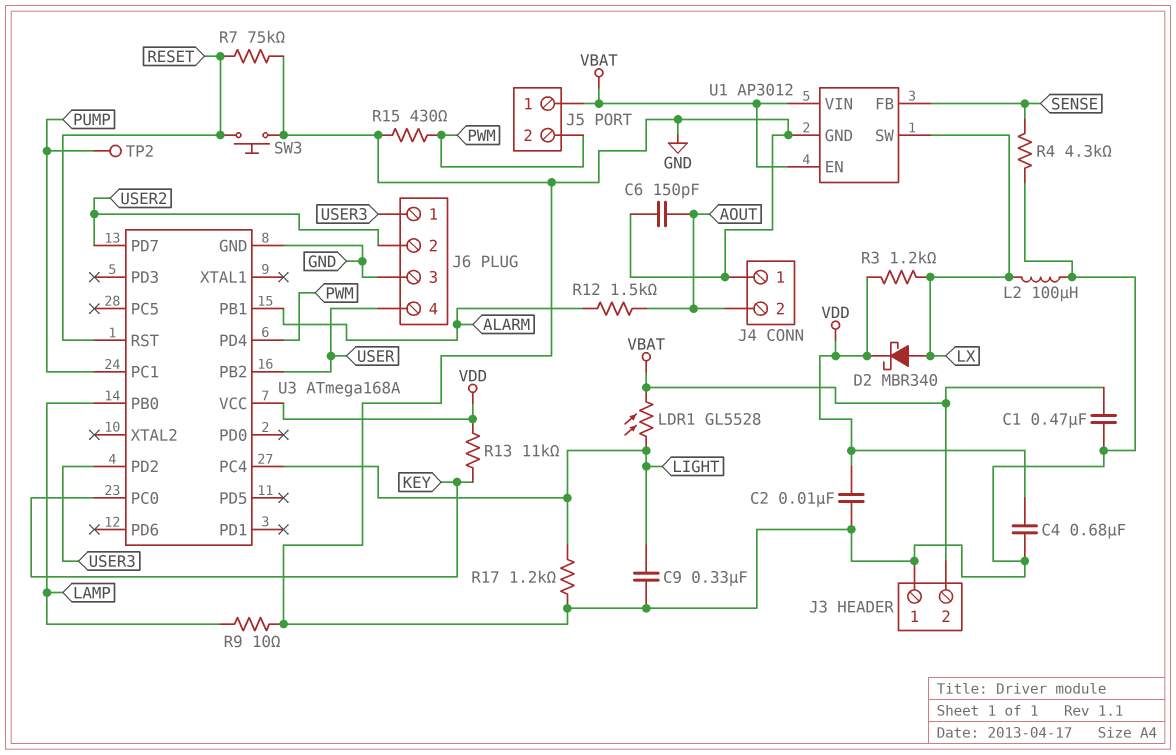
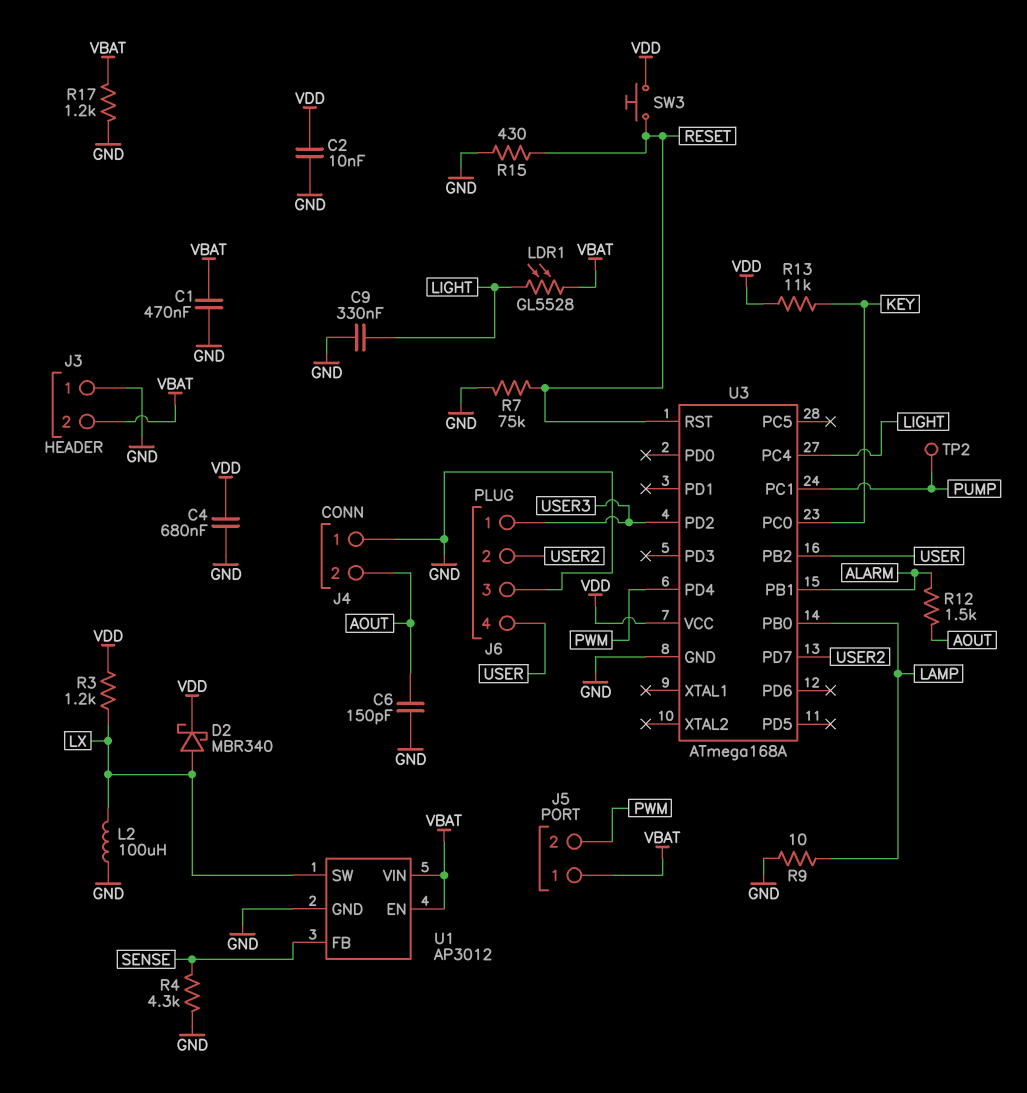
R15: 430 (GND, PWM) -> 430 (GND, RESET)
R17: 1.2k (GND, LIGHT) -> 1.2k (GND, VBAT)
SW3: button (GND, RESET) -> button (RESET, VDD)

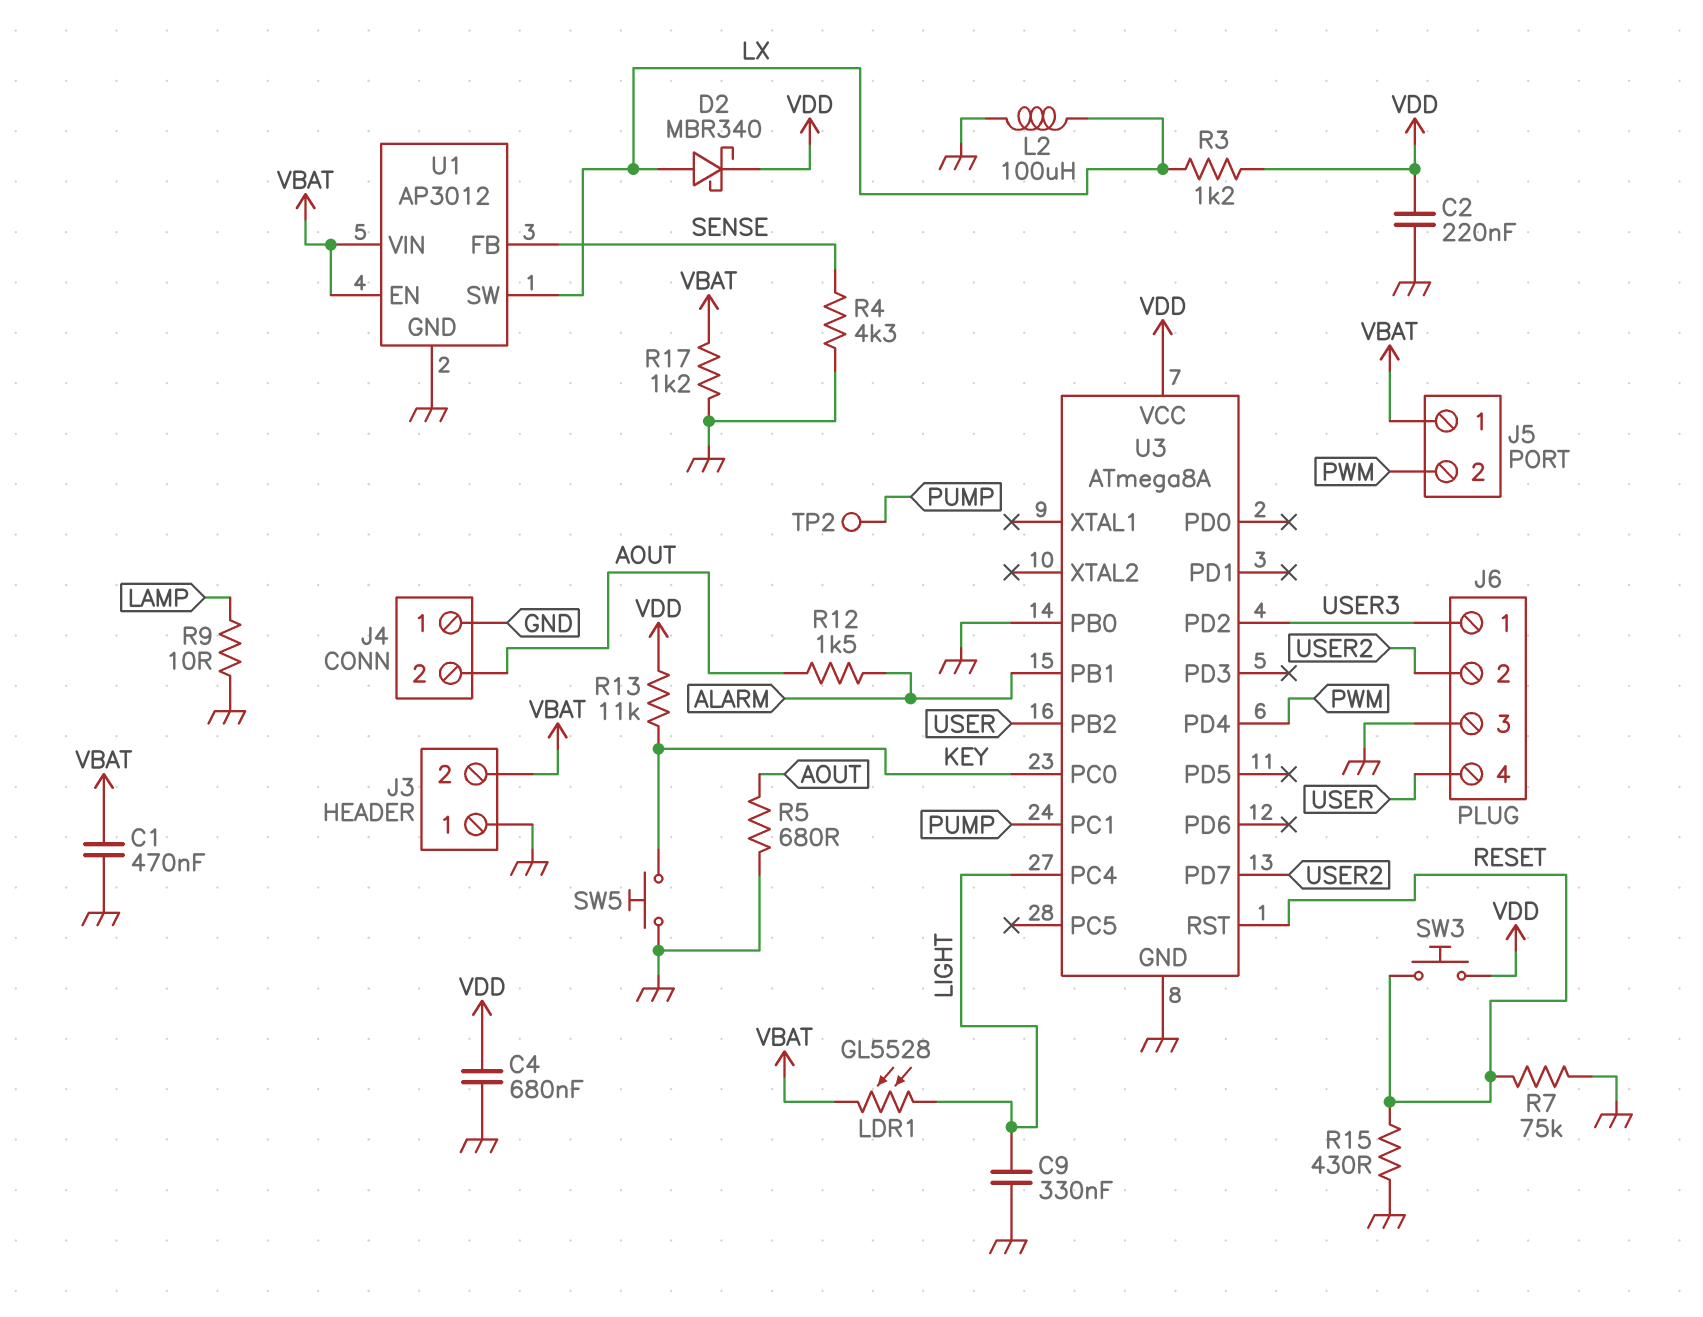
C2: 10nF (GND, VDD) -> 220nF (GND, VDD)
C6: 150pF (AOUT, GND) -> none
R5: none -> 680 (AOUT, GND)
SW5: none -> button (GND, KEY)
U3: ATmega168A -> ATmega8A
U3 pin PB0: LAMP -> GND

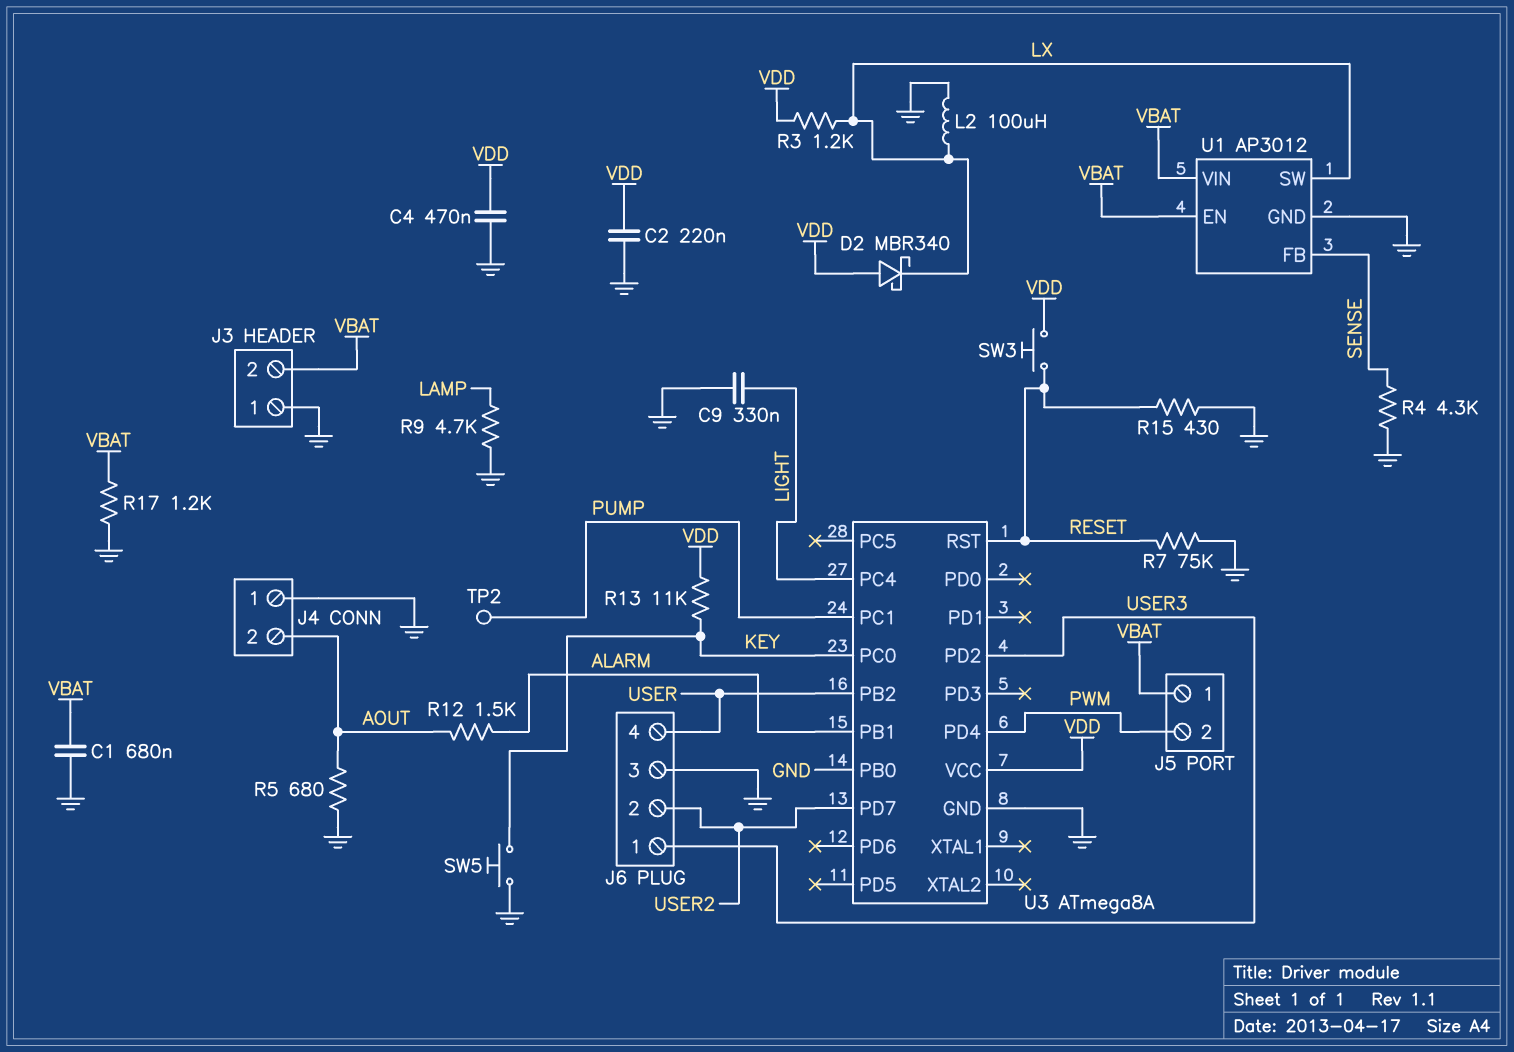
C1: 470nF (GND, VBAT) -> 680nF (GND, VBAT)
C4: 680nF (GND, VDD) -> 470nF (GND, VDD)
D2: schottky MBR340 (A LX, K VDD) -> schottky MBR340 (A VDD, K LX)
LDR1: GL5528 (LIGHT, VBAT) -> none
R9: 10 (GND, LAMP) -> 4.7k (GND, LAMP)

